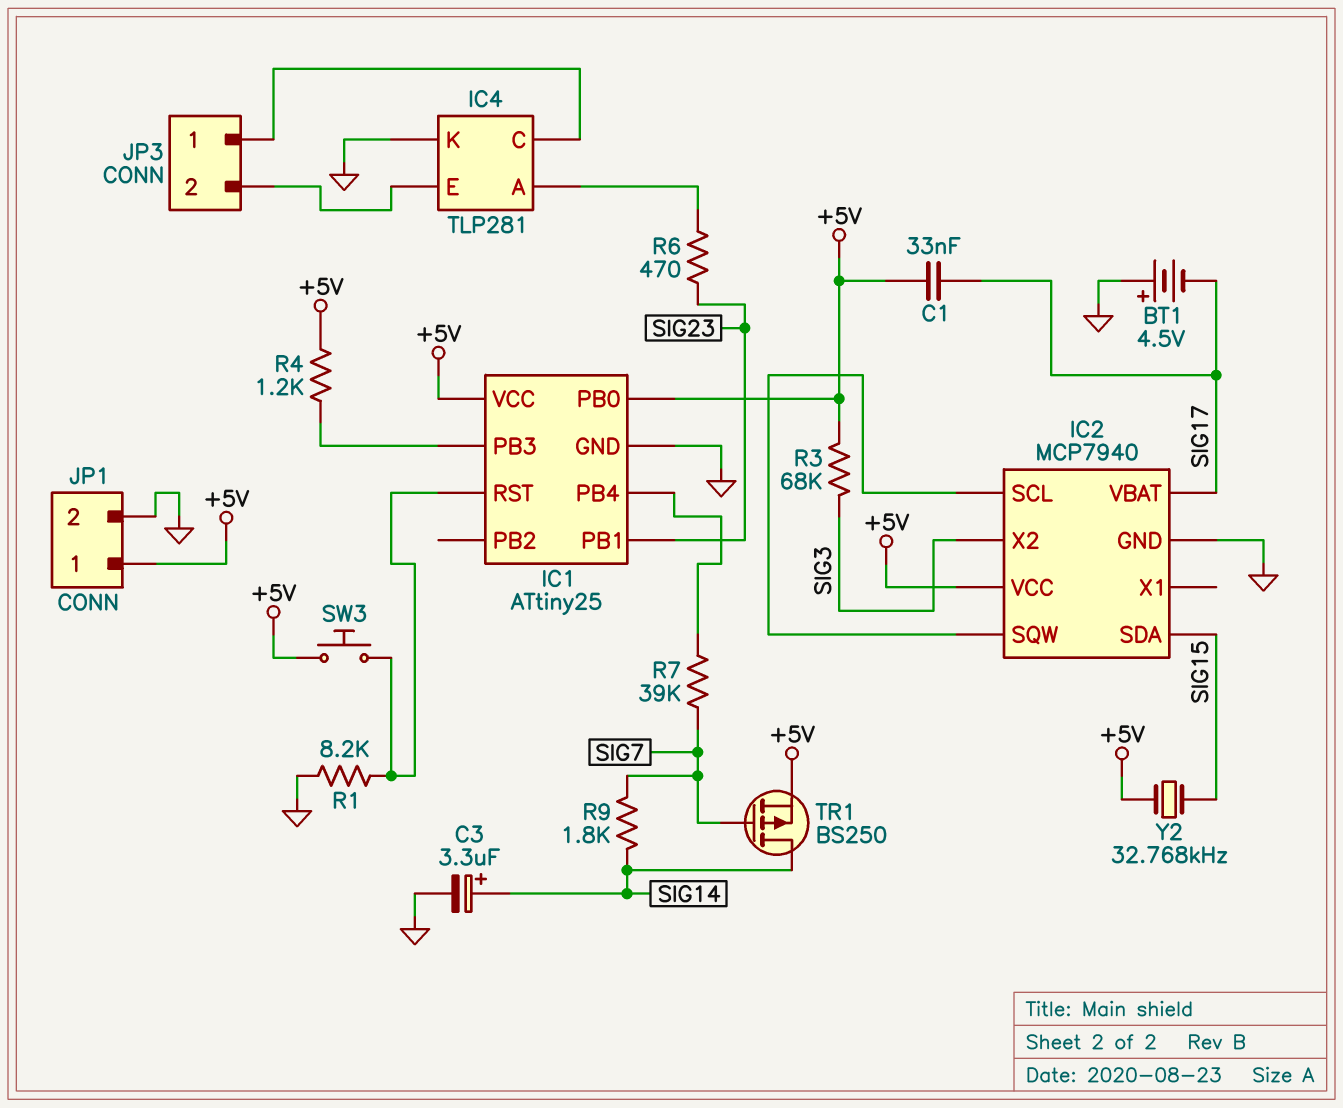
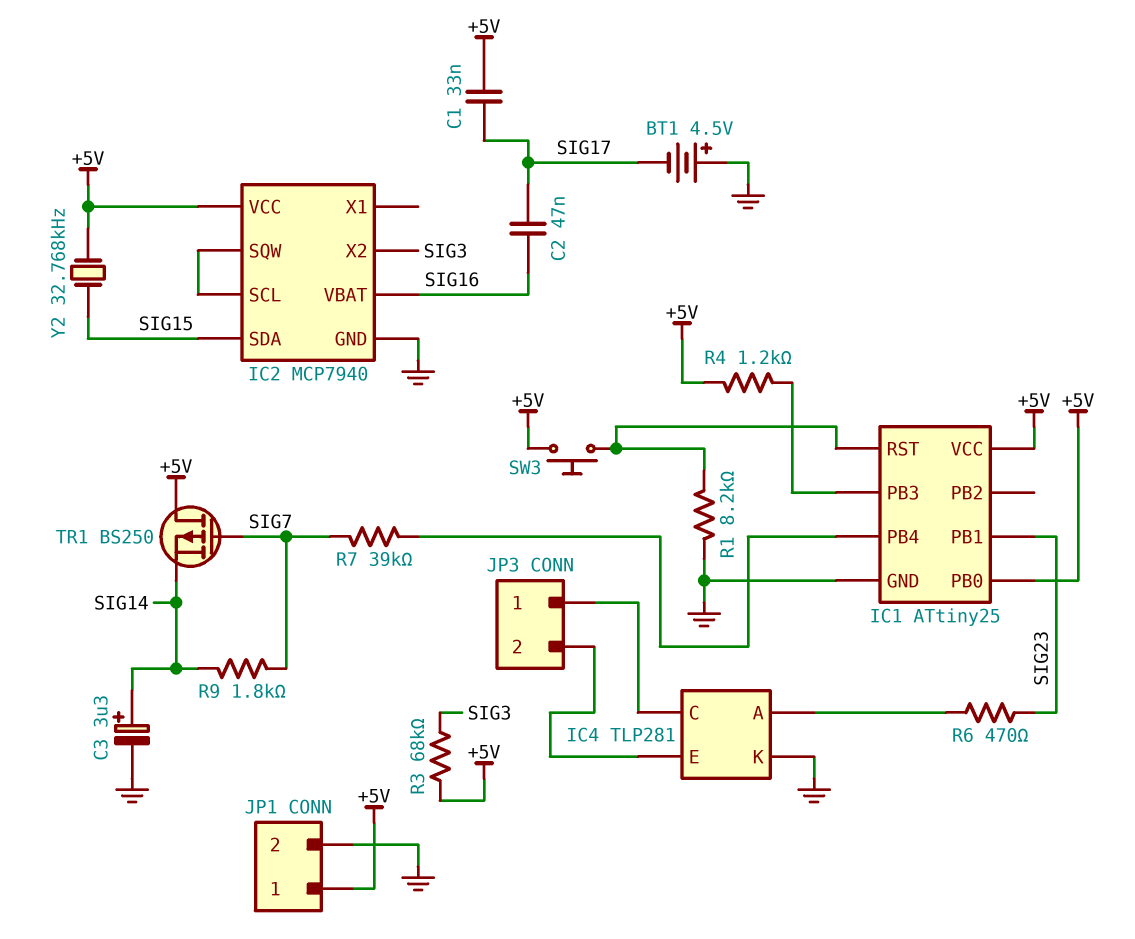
C2: none -> 47nF (SIG16, SIG17)
IC2 pin VBAT: SIG17 -> SIG16
TR1: PMOS BS250 (G SIG7, D SIG14, S +5V) -> PMOS BS250 (G SIG7, D +5V, S SIG14)

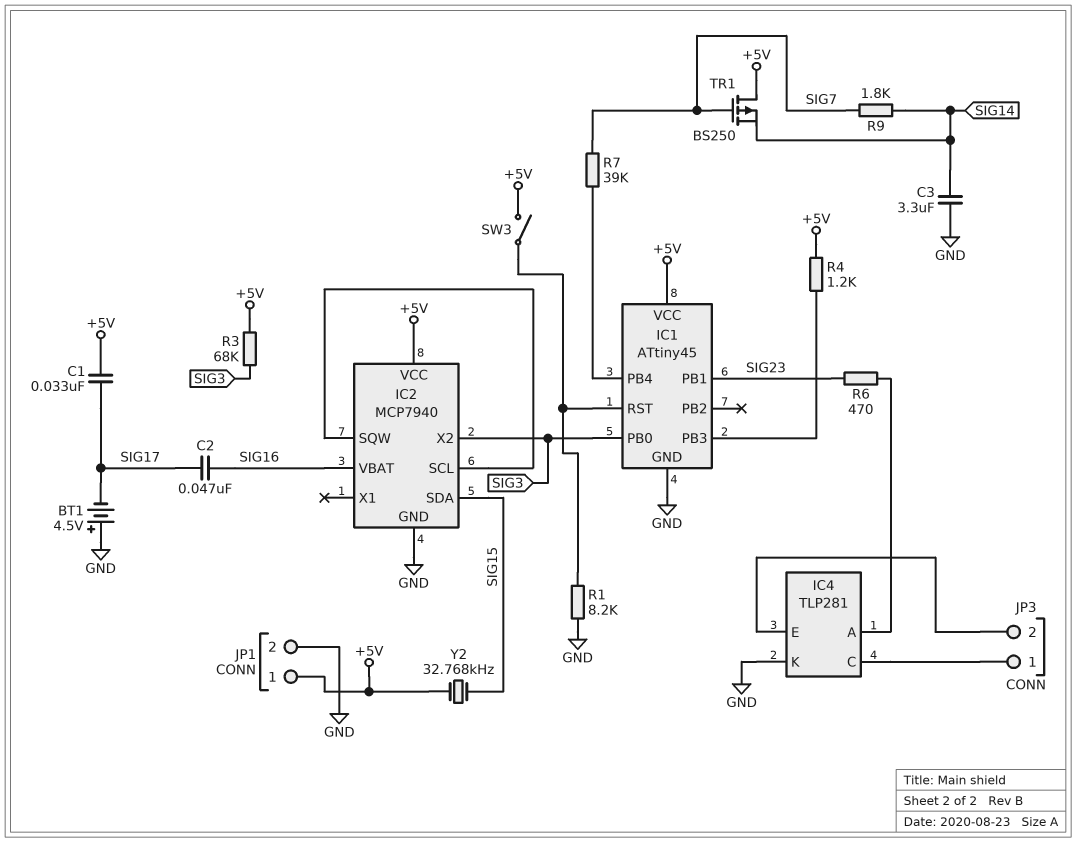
C3: 3.3uF (plus SIG14, minus GND) -> 3.3uF (GND, SIG14)
IC1: ATtiny25 -> ATtiny45
IC1 pin PB0: +5V -> SIG3
SW3: button (+5V, IC1/RST) -> switch (+5V, IC1/RST)

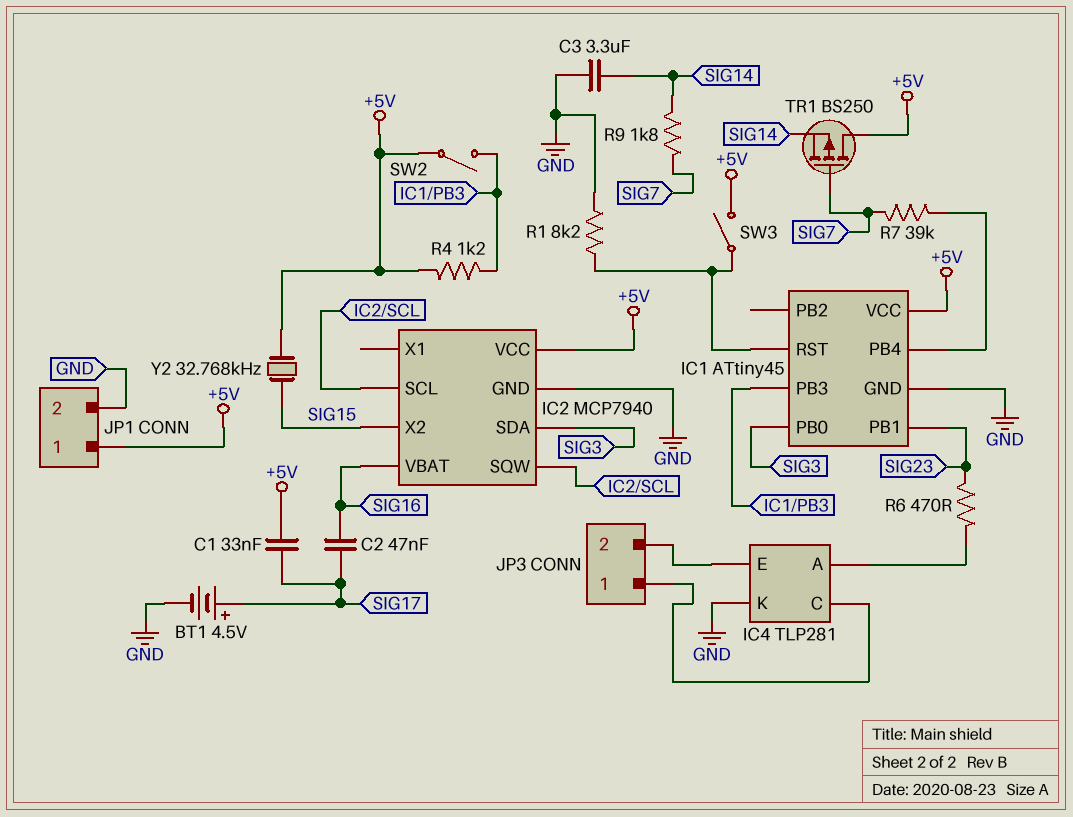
BT1: 4.5V (plus GND, minus SIG17) -> 4.5V (plus SIG17, minus GND)
IC2 pin SDA: SIG15 -> SIG3
IC2 pin X2: SIG3 -> SIG15
R3: 68k (+5V, SIG3) -> none
SW2: none -> switch (+5V, IC1/PB3)

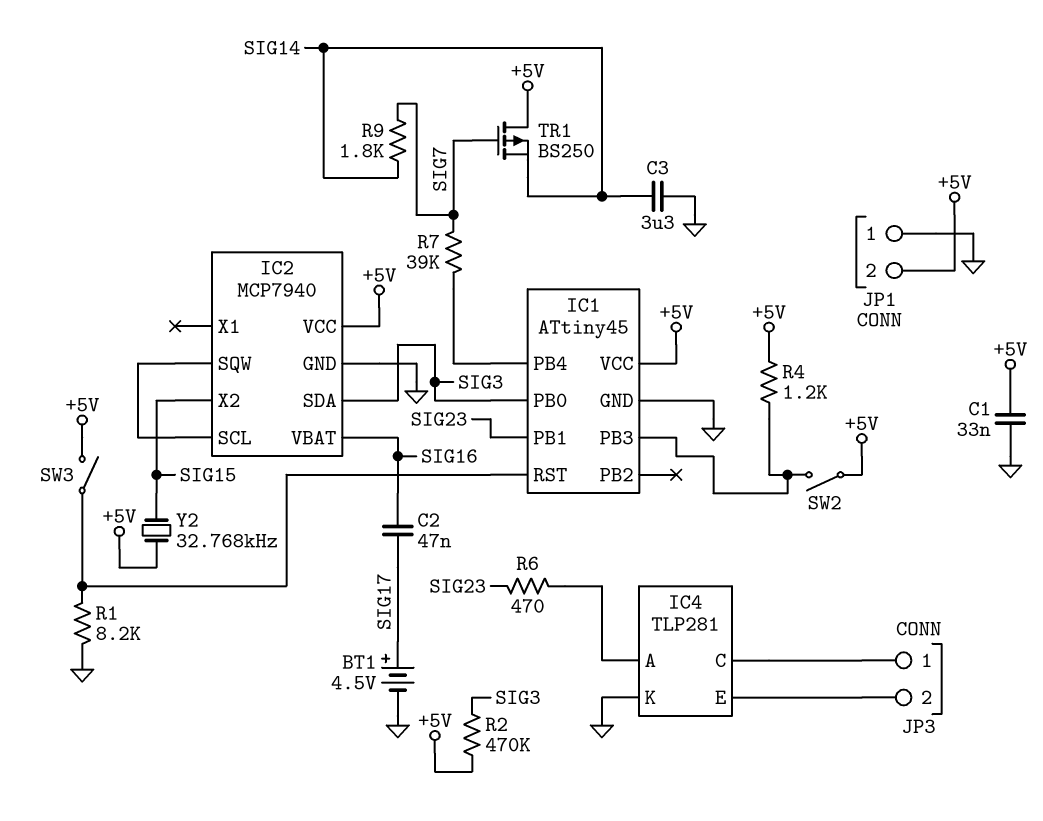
C1: 33nF (+5V, SIG17) -> 33nF (+5V, GND)
JP1 pin 1: +5V -> GND
JP1 pin 2: GND -> +5V
R2: none -> 470k (+5V, SIG3)

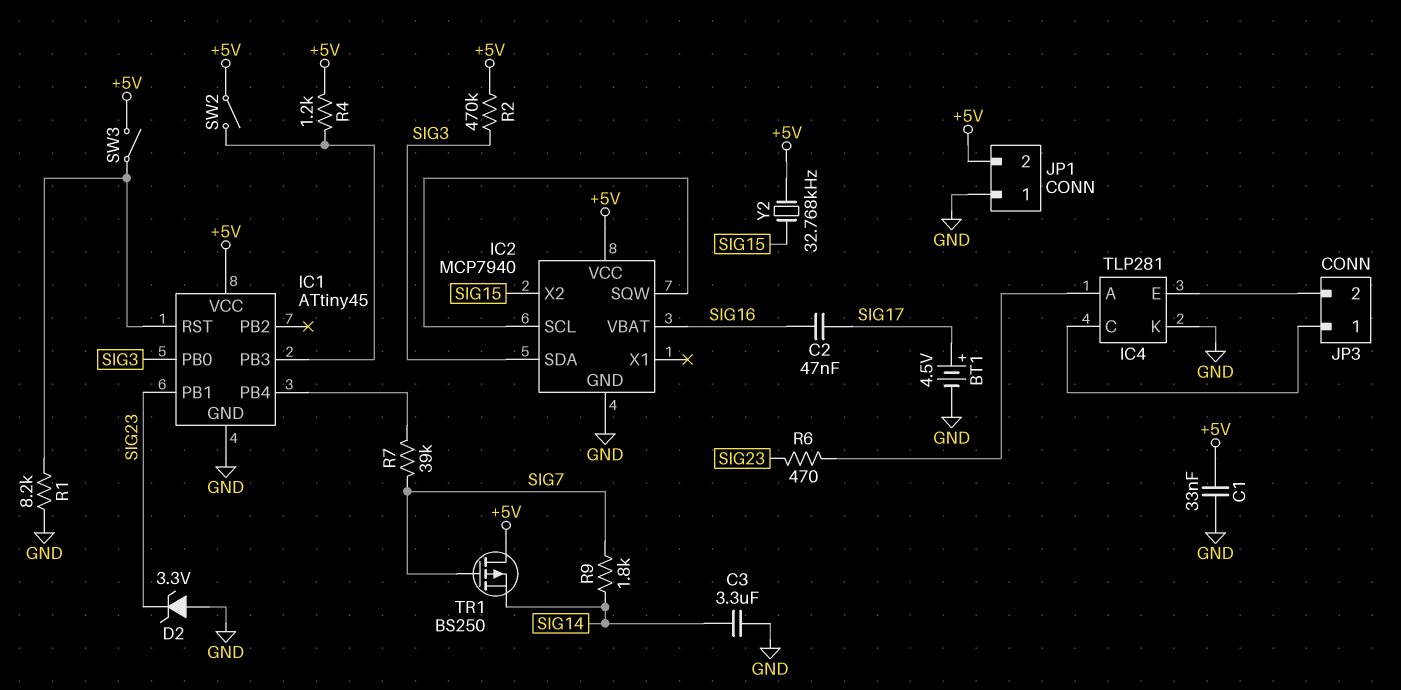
D2: none -> zener 3.3V (A GND, K SIG23)

